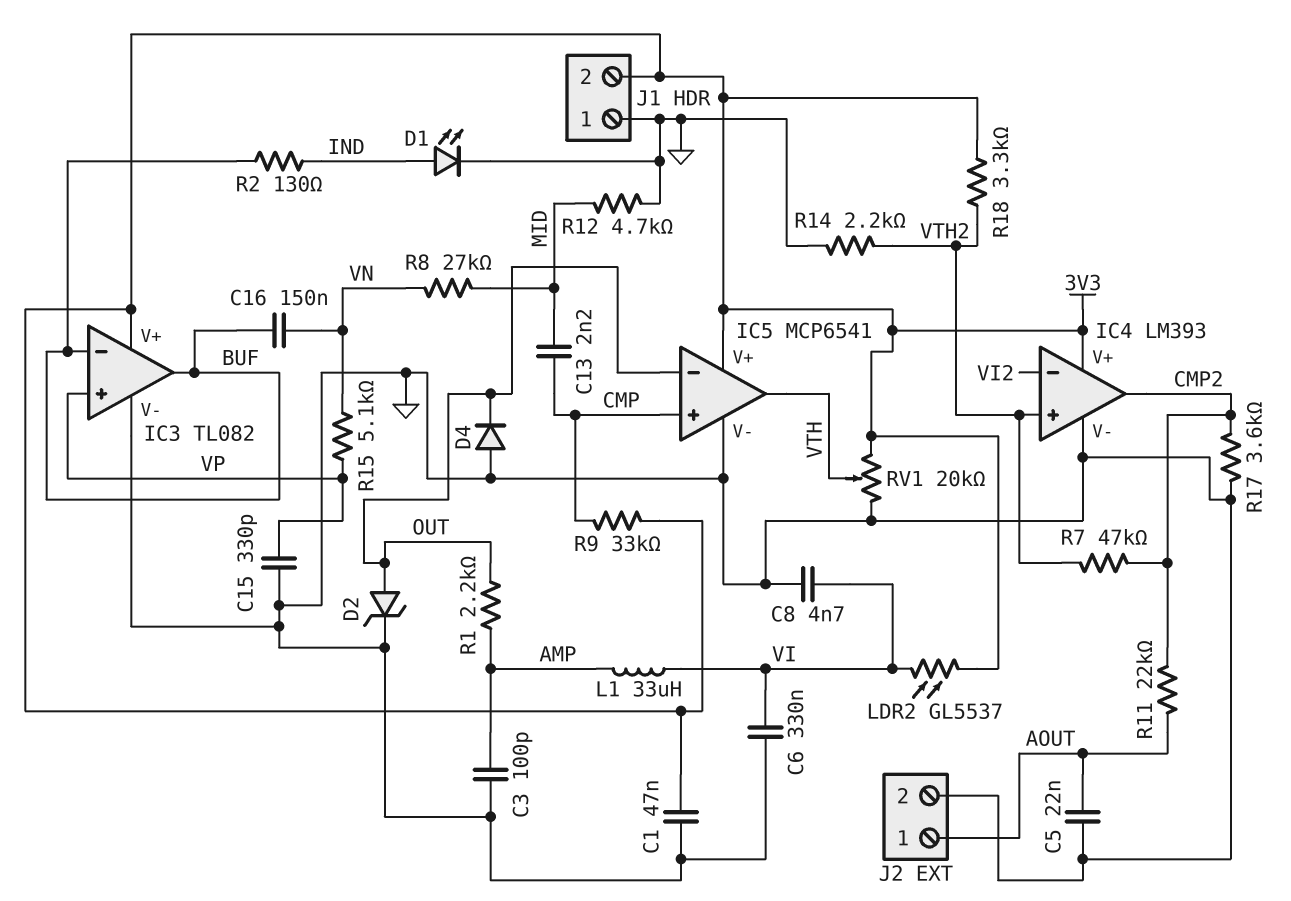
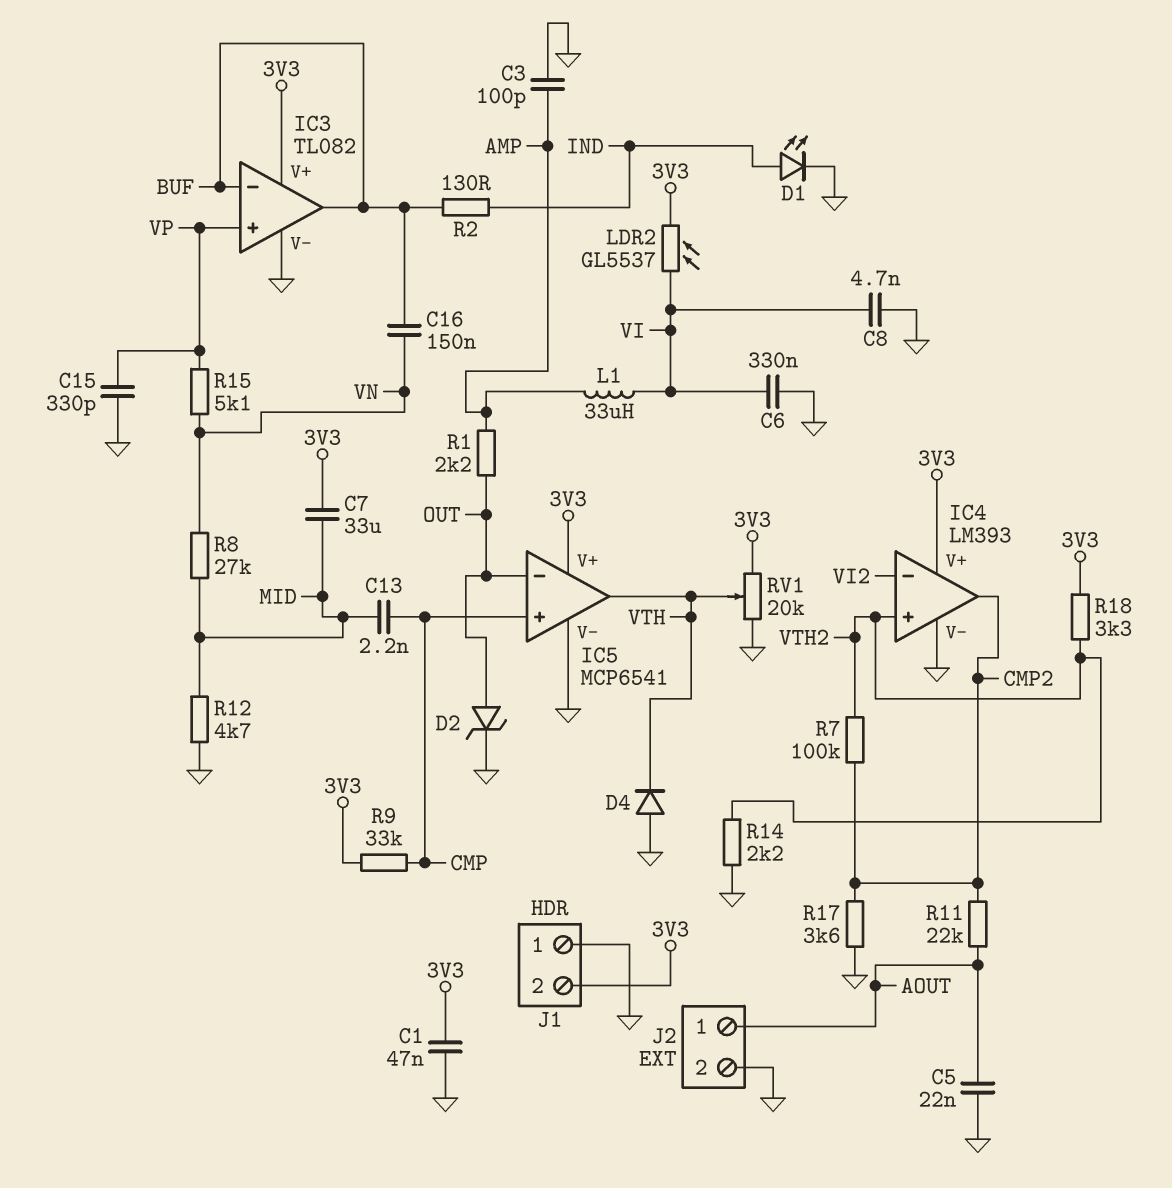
C7: none -> 33uF (3V3, MID)
D4: diode (A GND, K OUT) -> diode (A GND, K VTH)
R7: 47k (CMP2, VTH2) -> 100k (CMP2, VTH2)

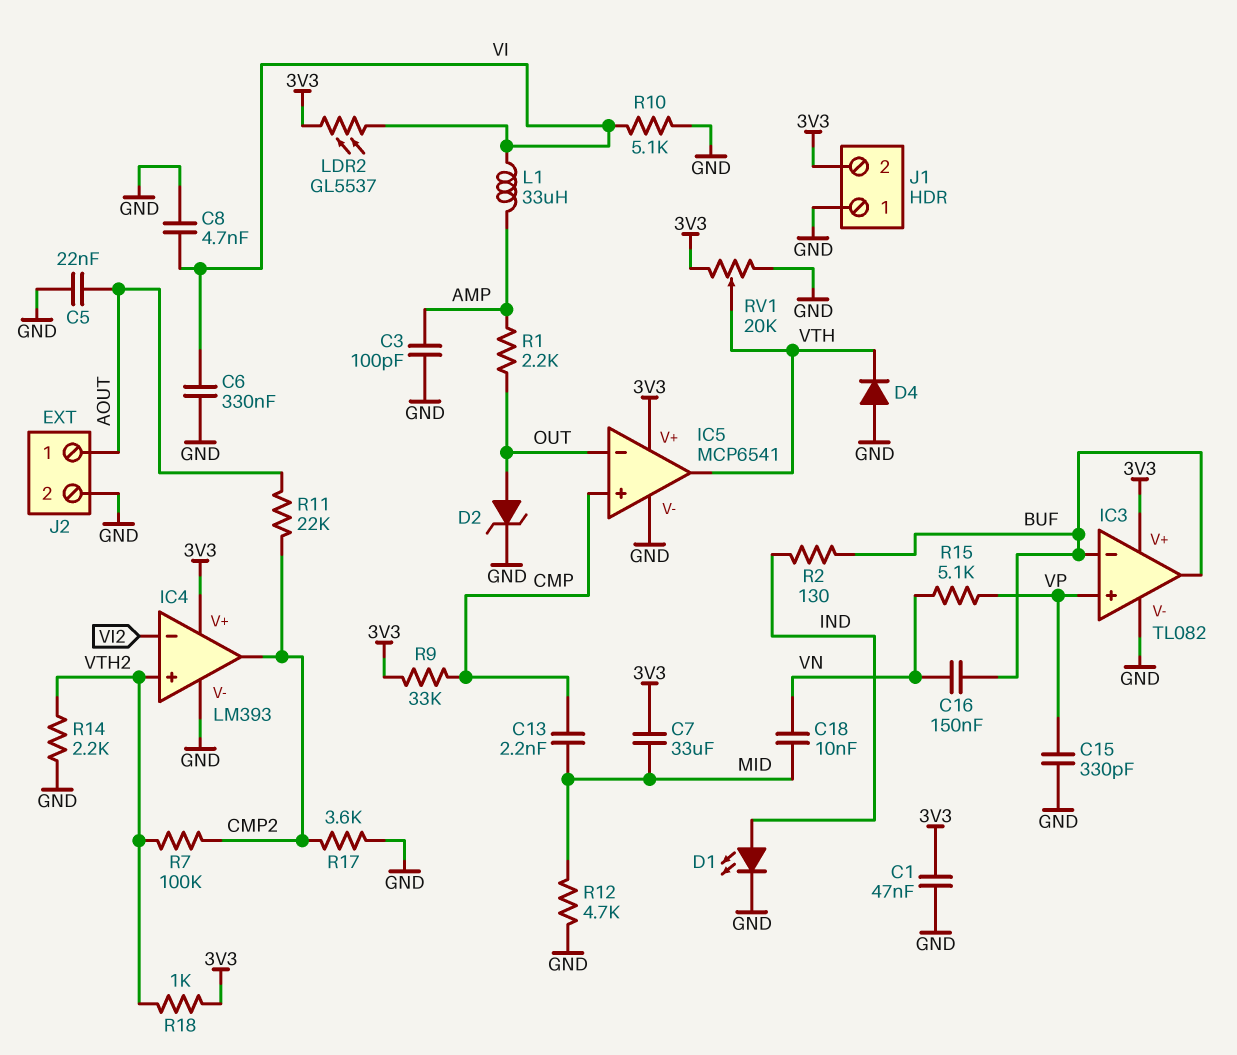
C18: none -> 10nF (MID, VN)
R8: 27k (MID, VN) -> none
R10: none -> 5.1k (GND, VI)
R18: 3.3k (3V3, VTH2) -> 1k (3V3, VTH2)

